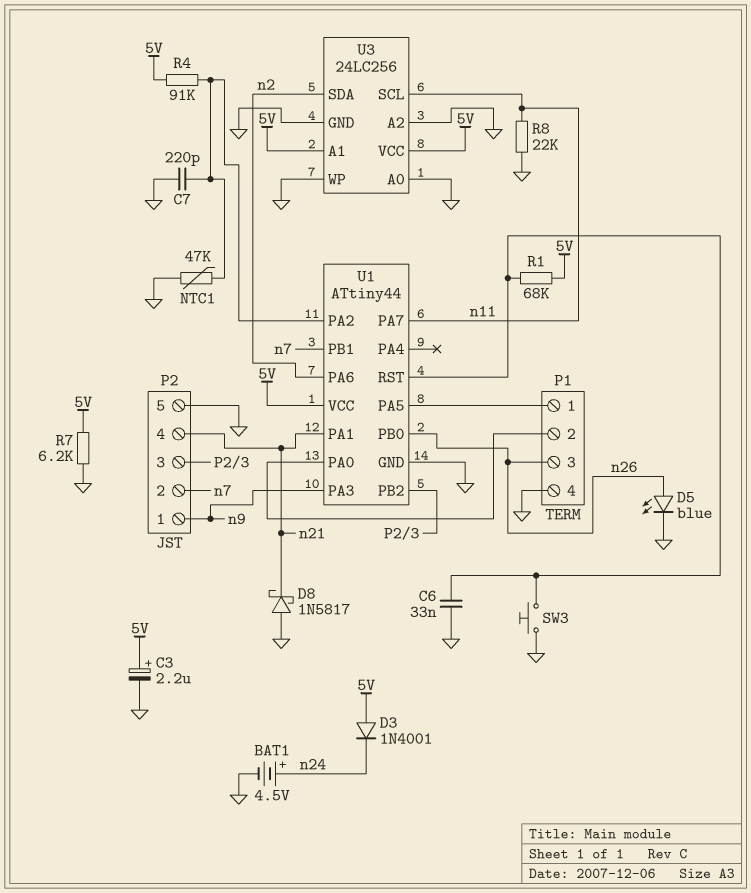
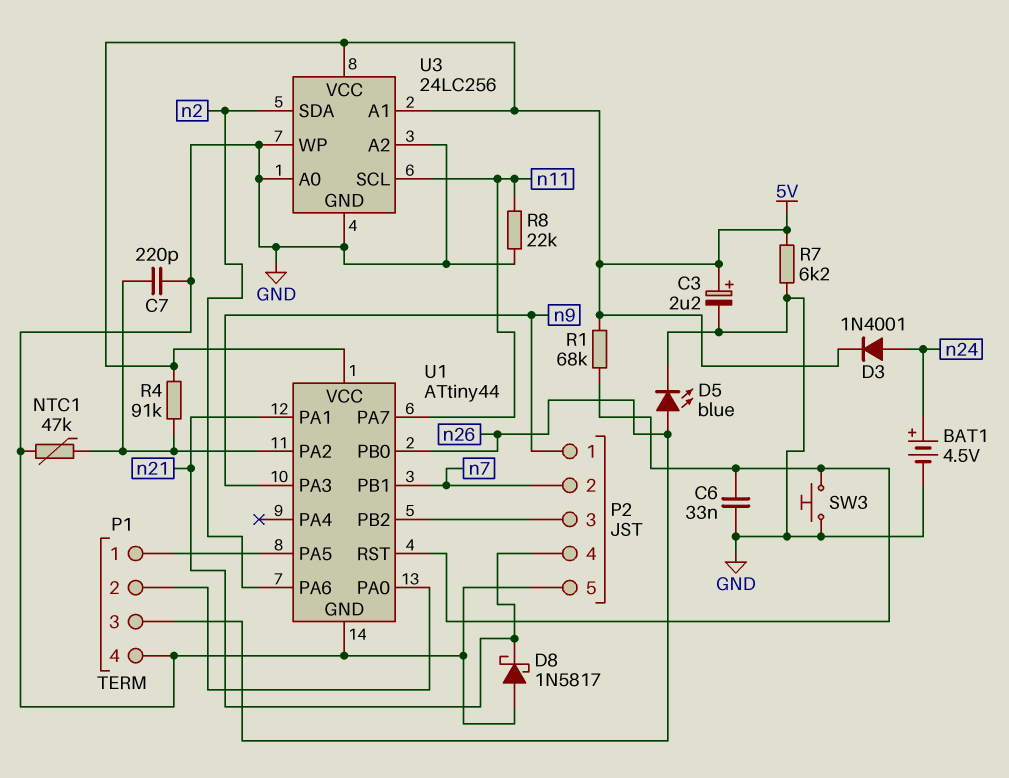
D3: diode 1N4001 (A 5V, K n24) -> diode 1N4001 (A n24, K 5V)

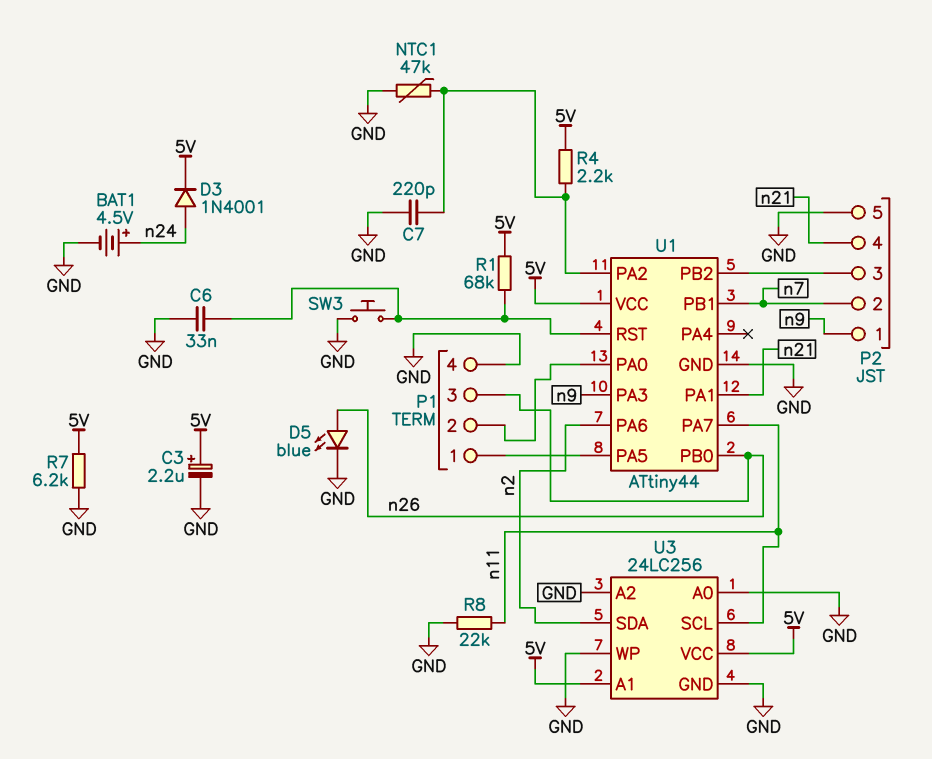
D8: schottky 1N5817 (A GND, K n21) -> none
R4: 91k (5V, U1/PA2) -> 2.2k (5V, U1/PA2)

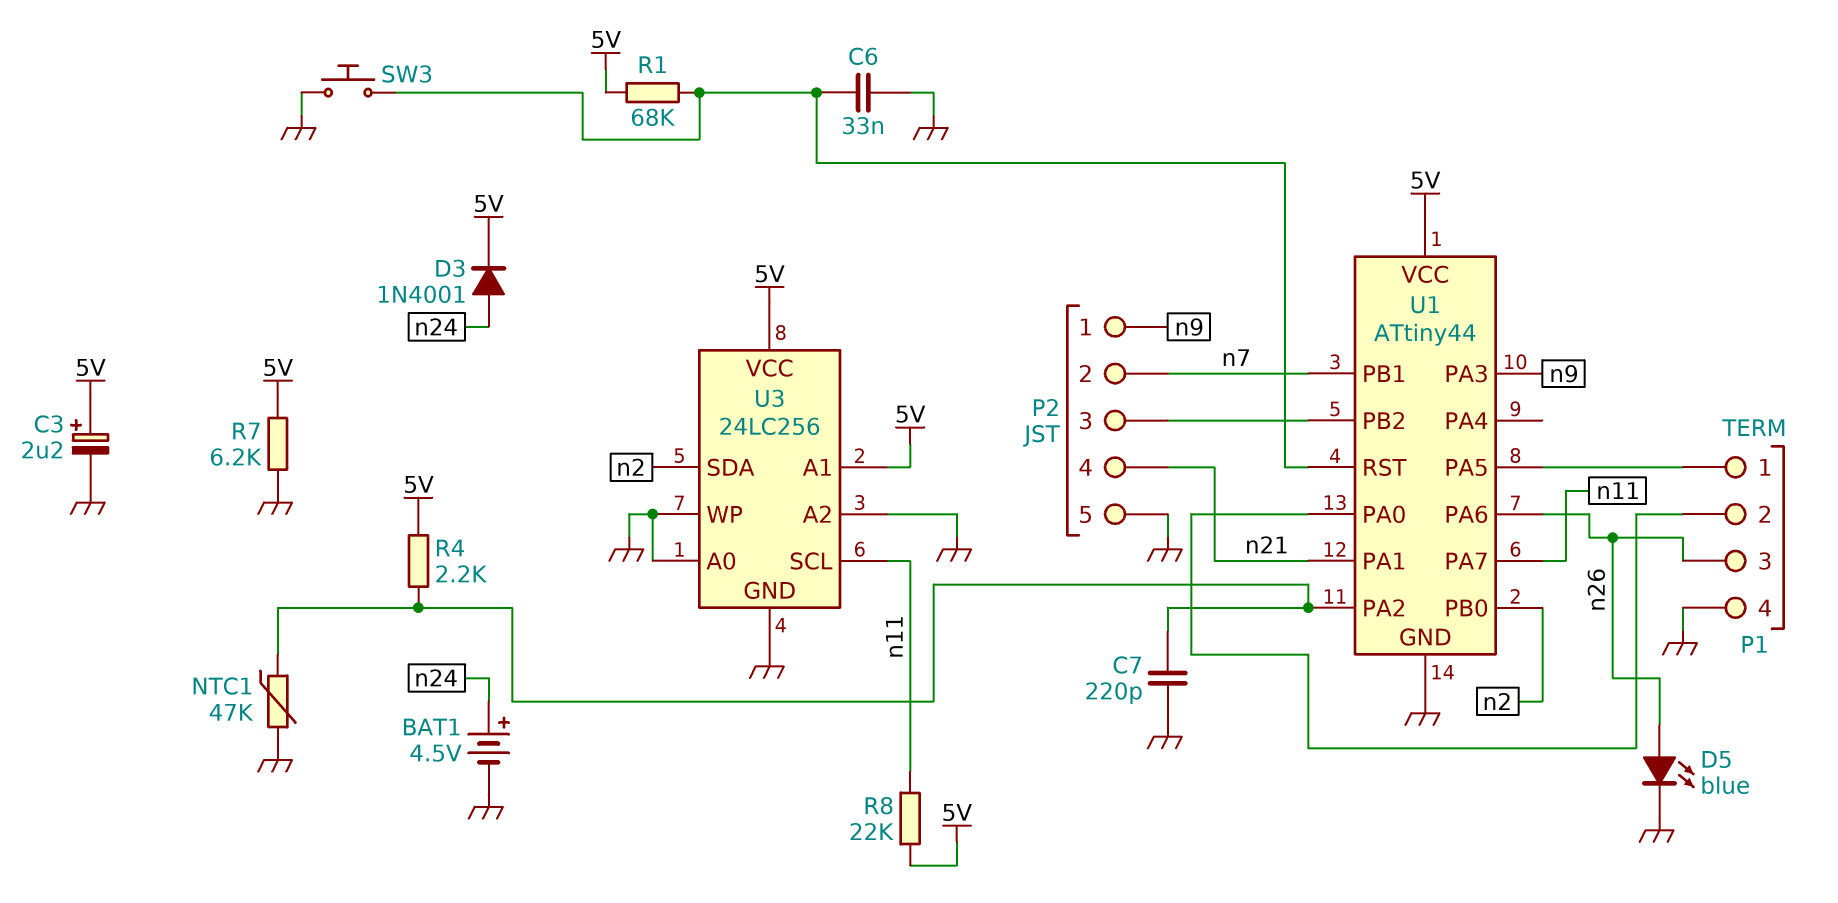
R8: 22k (GND, n11) -> 22k (5V, n11)
U1 pin PA6: n2 -> n26
U1 pin PB0: n26 -> n2

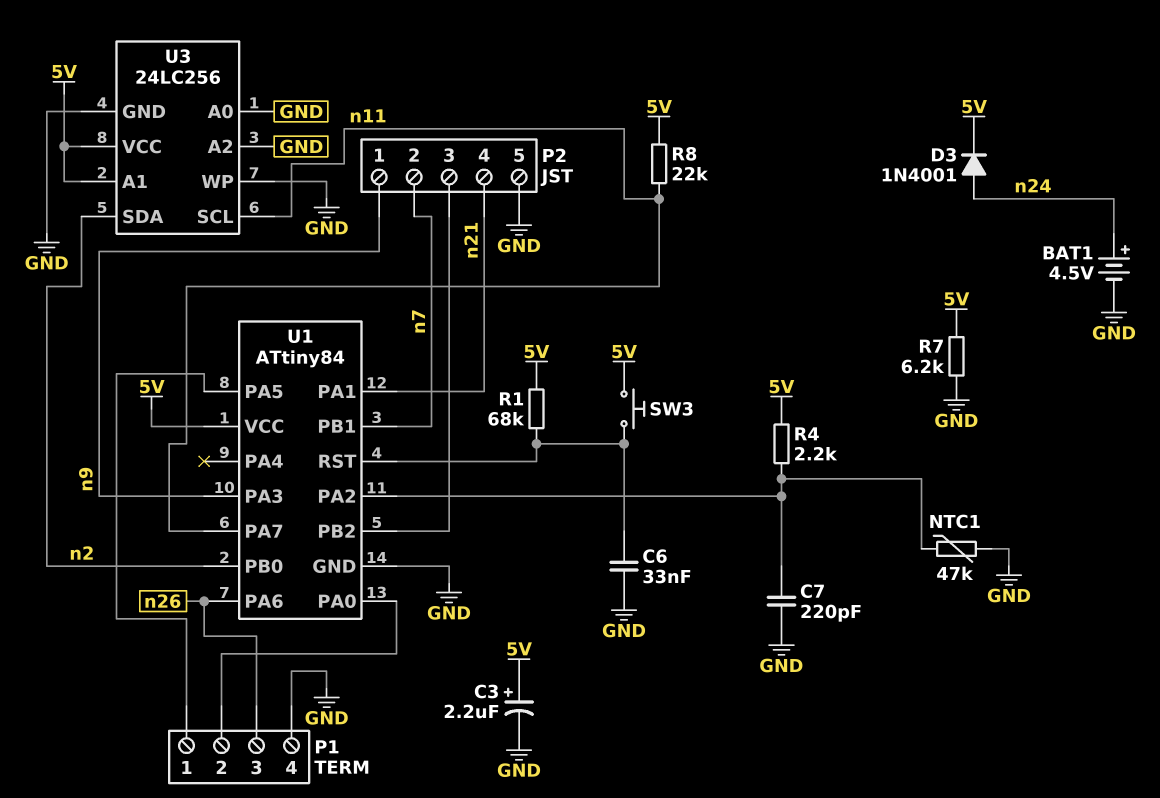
D5: LED blue (A n26, K GND) -> none
SW3: button (GND, U1/RST) -> button (5V, U1/RST)
U1: ATtiny44 -> ATtiny84

